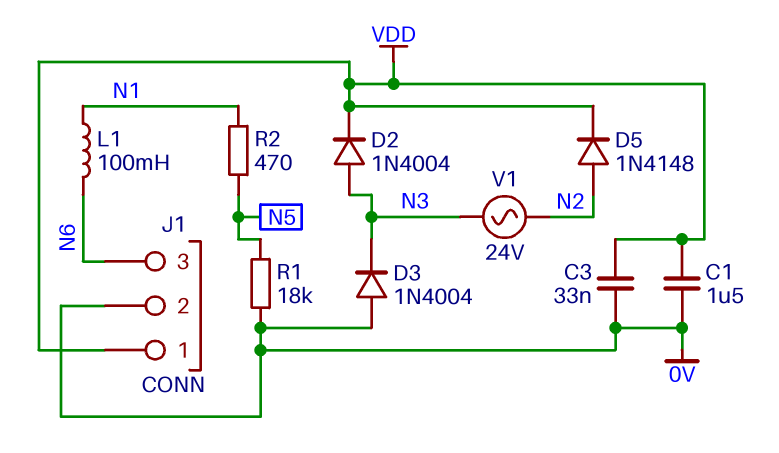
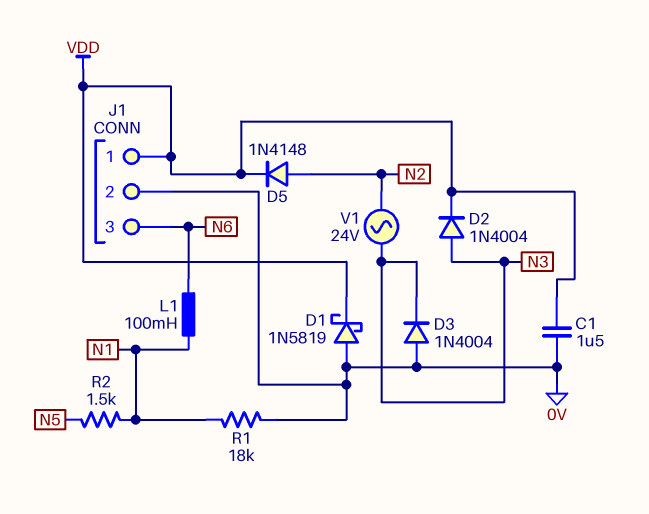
C3: 33nF (0V, VDD) -> none
D1: none -> schottky 1N5819 (A 0V, K VDD)
R1: 18k (0V, N5) -> 18k (0V, N1)
R2: 470 (N1, N5) -> 1.5k (N1, N5)

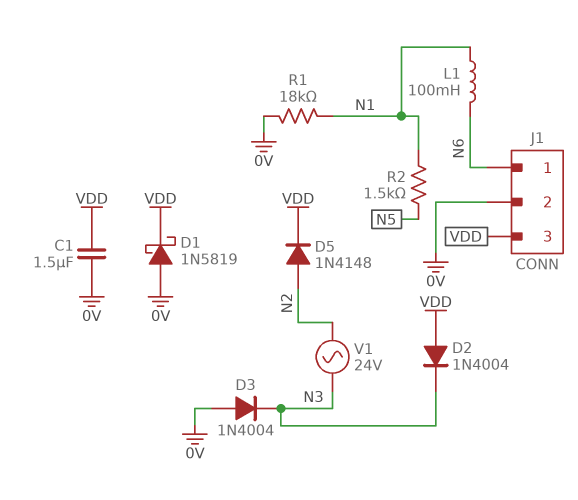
D2: diode 1N4004 (A N3, K VDD) -> diode 1N4004 (A VDD, K N3)
J1 pin 1: VDD -> N6
J1 pin 3: N6 -> VDD

